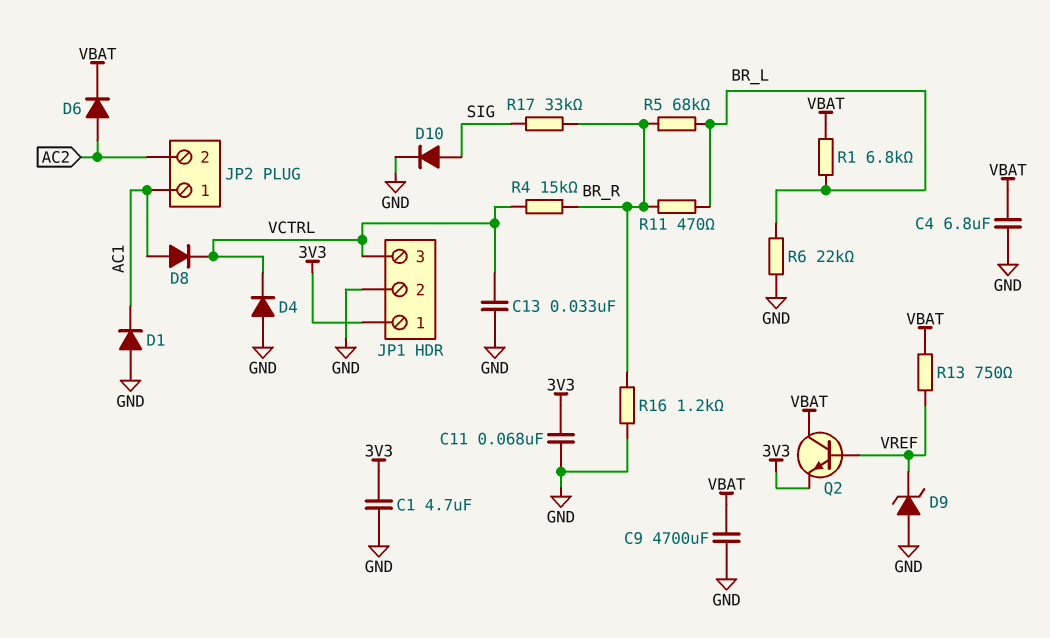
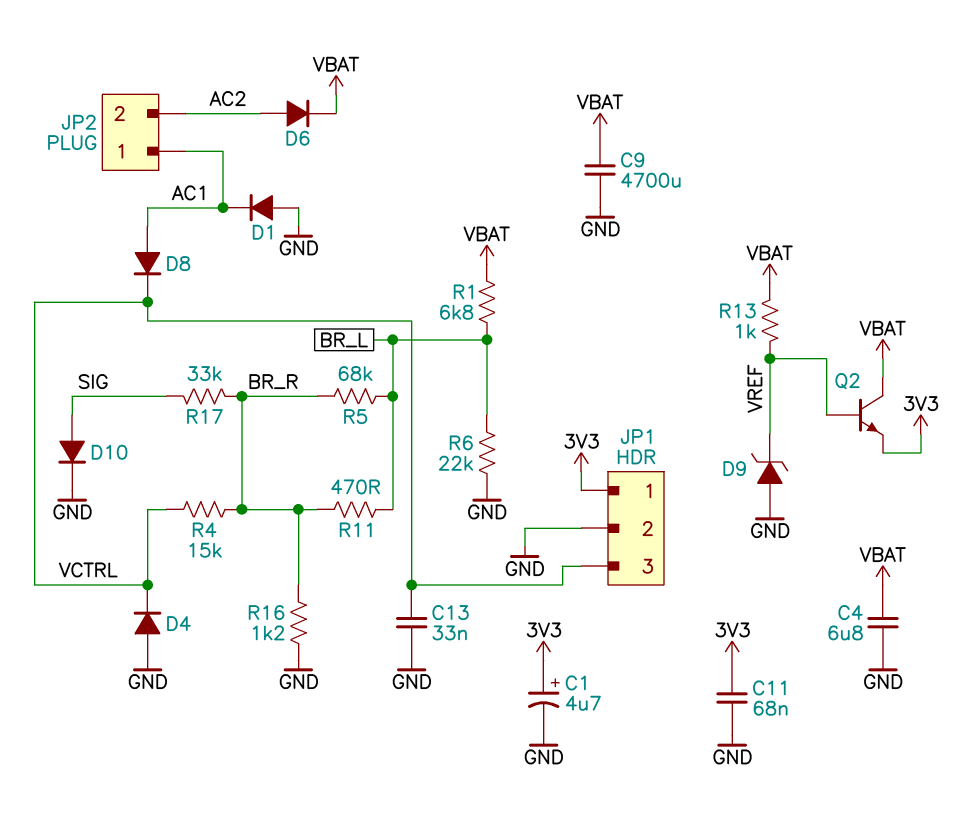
C1: 4.7uF (3V3, GND) -> 4.7uF (plus 3V3, minus GND)
R13: 750 (VBAT, VREF) -> 1k (VBAT, VREF)

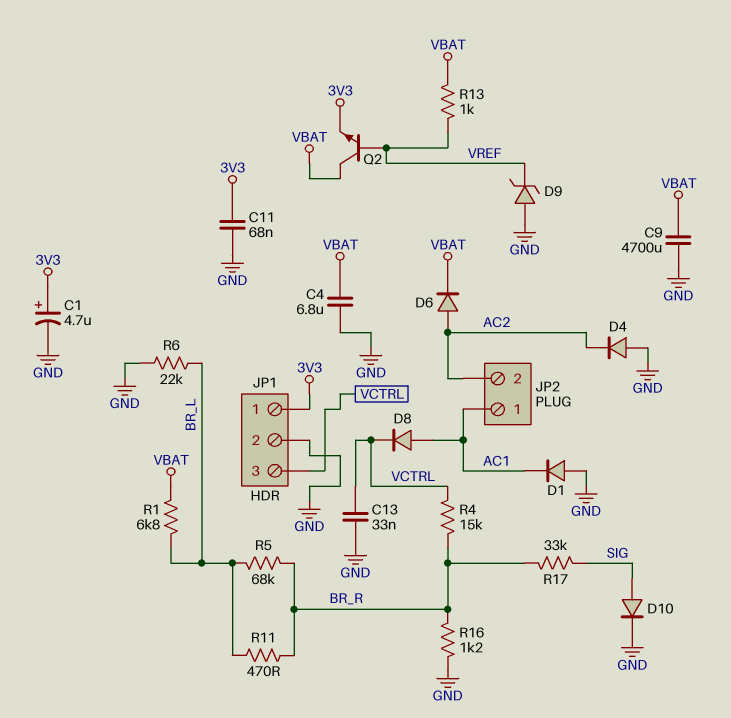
D4: diode (A GND, K VCTRL) -> diode (A GND, K AC2)

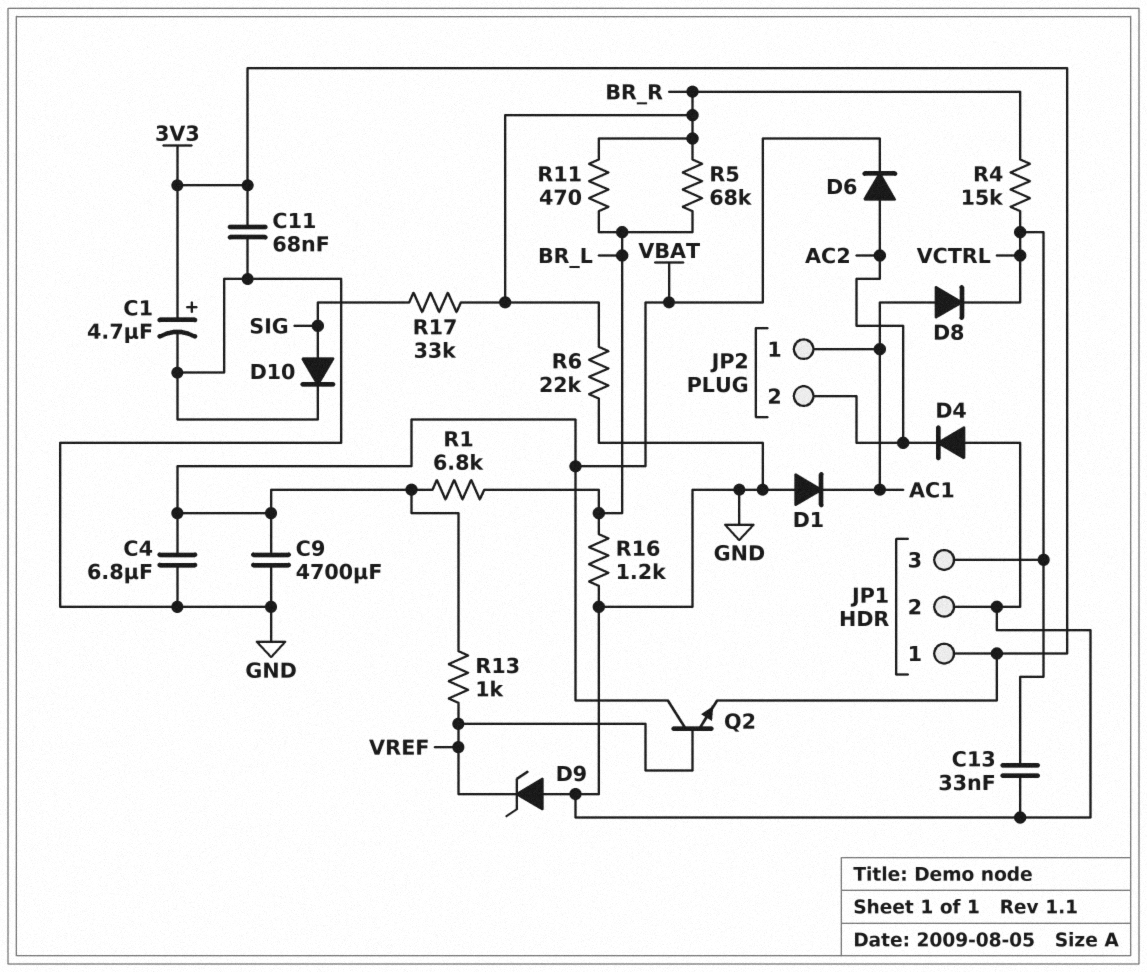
R6: 22k (BR_L, GND) -> 22k (BR_R, GND)
R16: 1.2k (BR_R, GND) -> 1.2k (BR_L, GND)

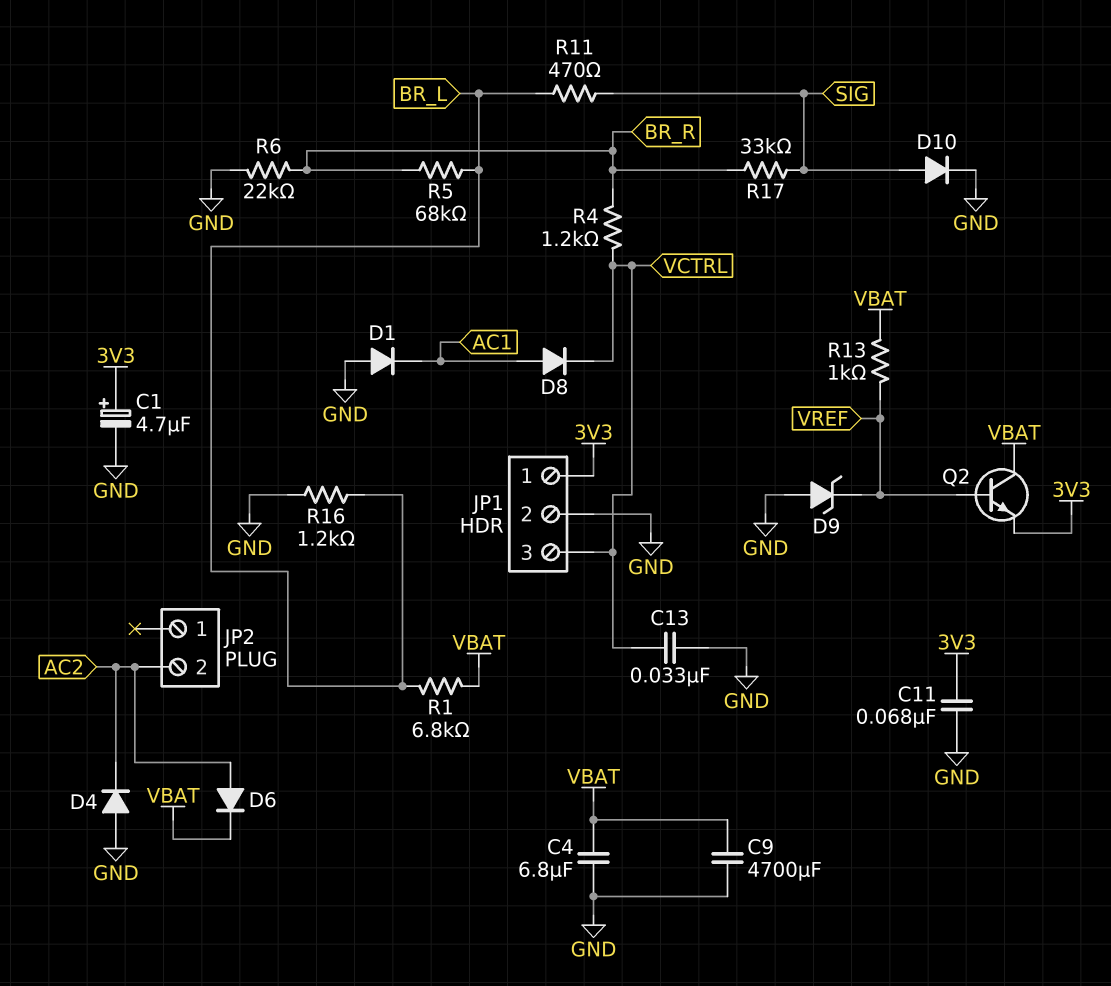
JP2 pin 1: AC1 -> none
R4: 15k (BR_R, VCTRL) -> 1.2k (BR_R, VCTRL)
R11: 470 (BR_L, BR_R) -> 470 (BR_L, SIG)

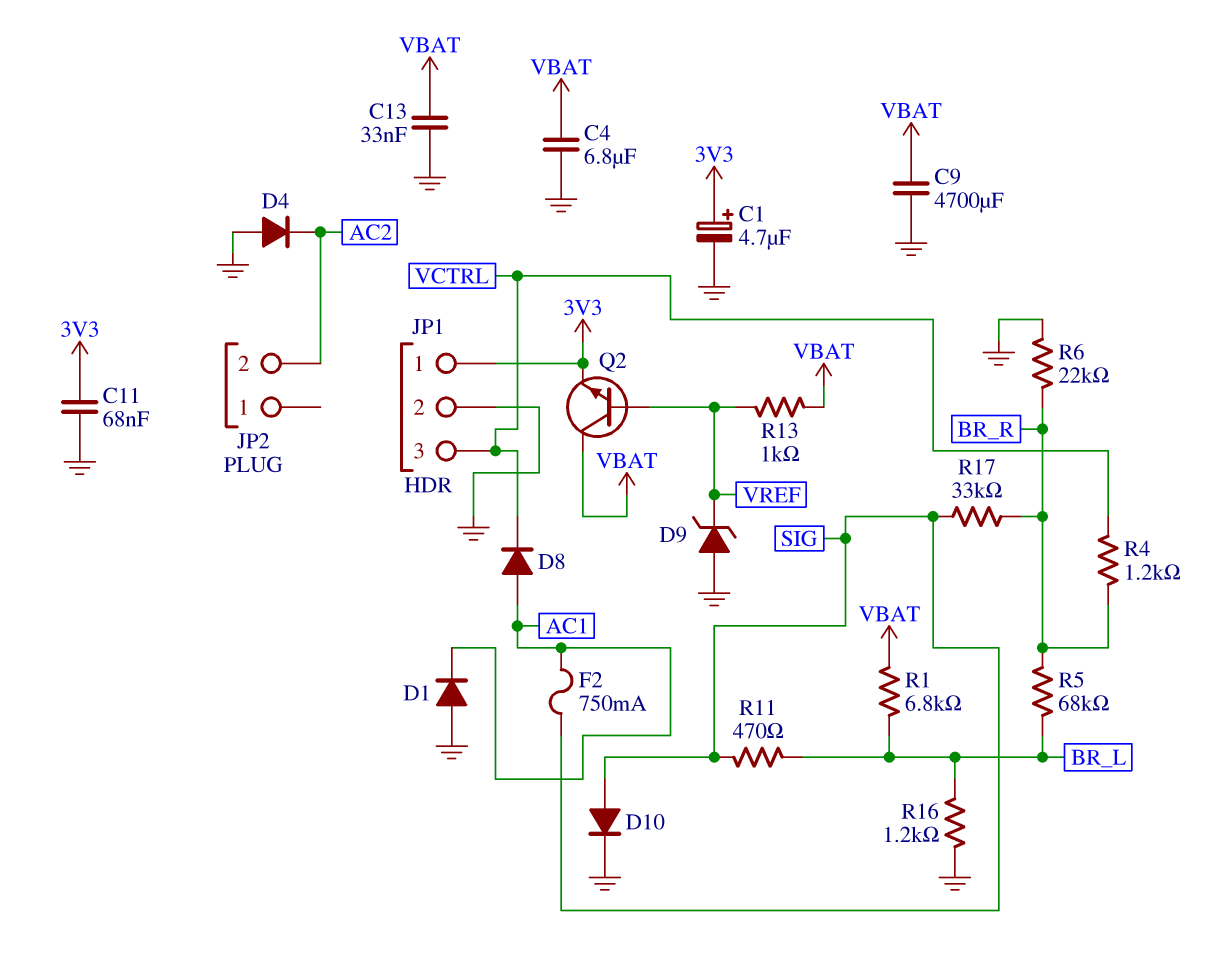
C13: 33nF (GND, VCTRL) -> 33nF (GND, VBAT)
D6: diode (A AC2, K VBAT) -> none
F2: none -> 750mA (AC1, SIG)

